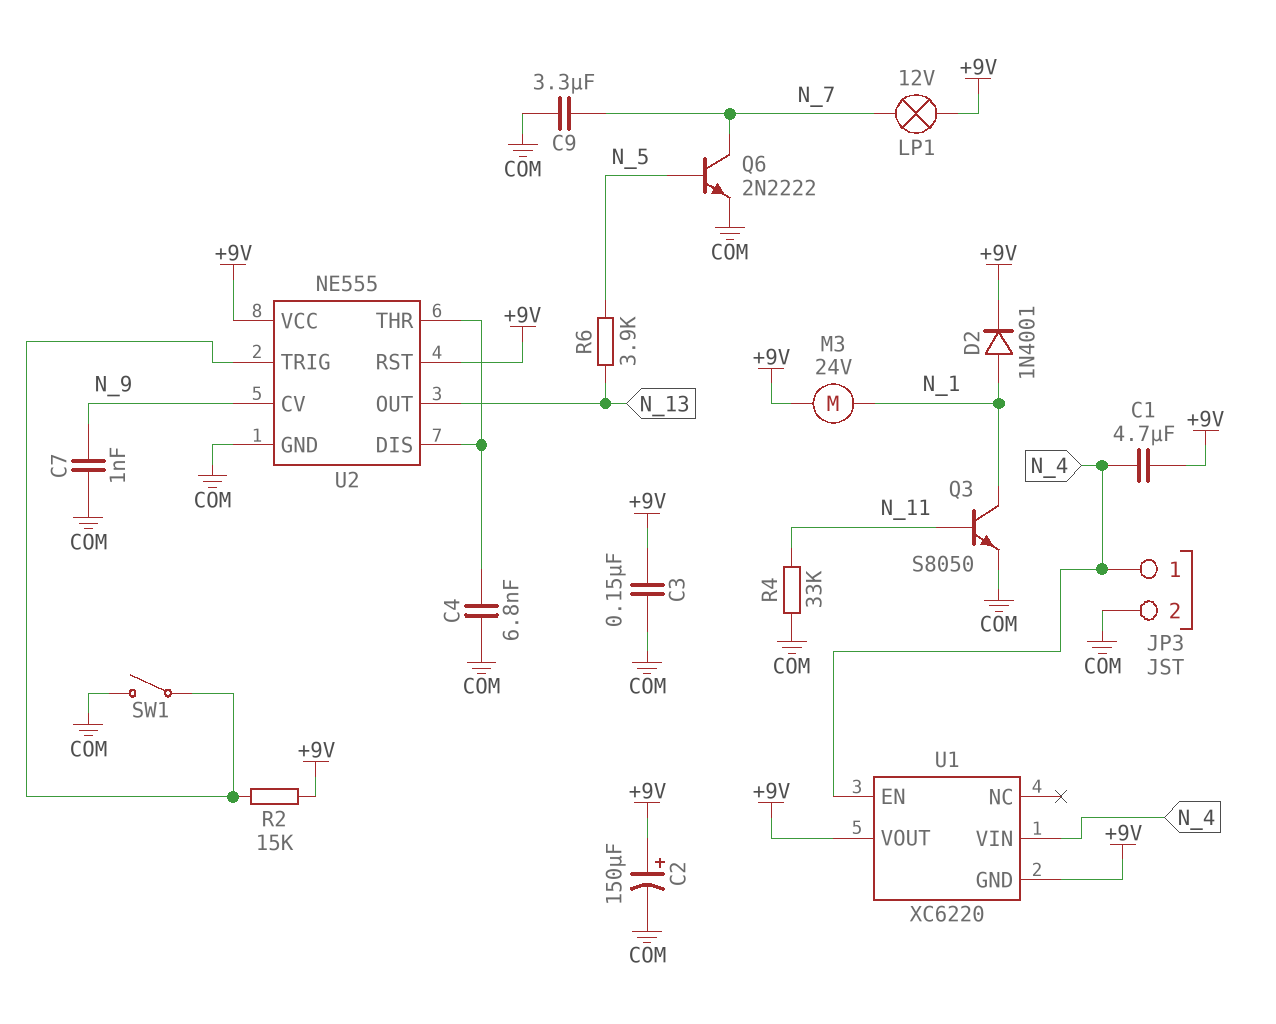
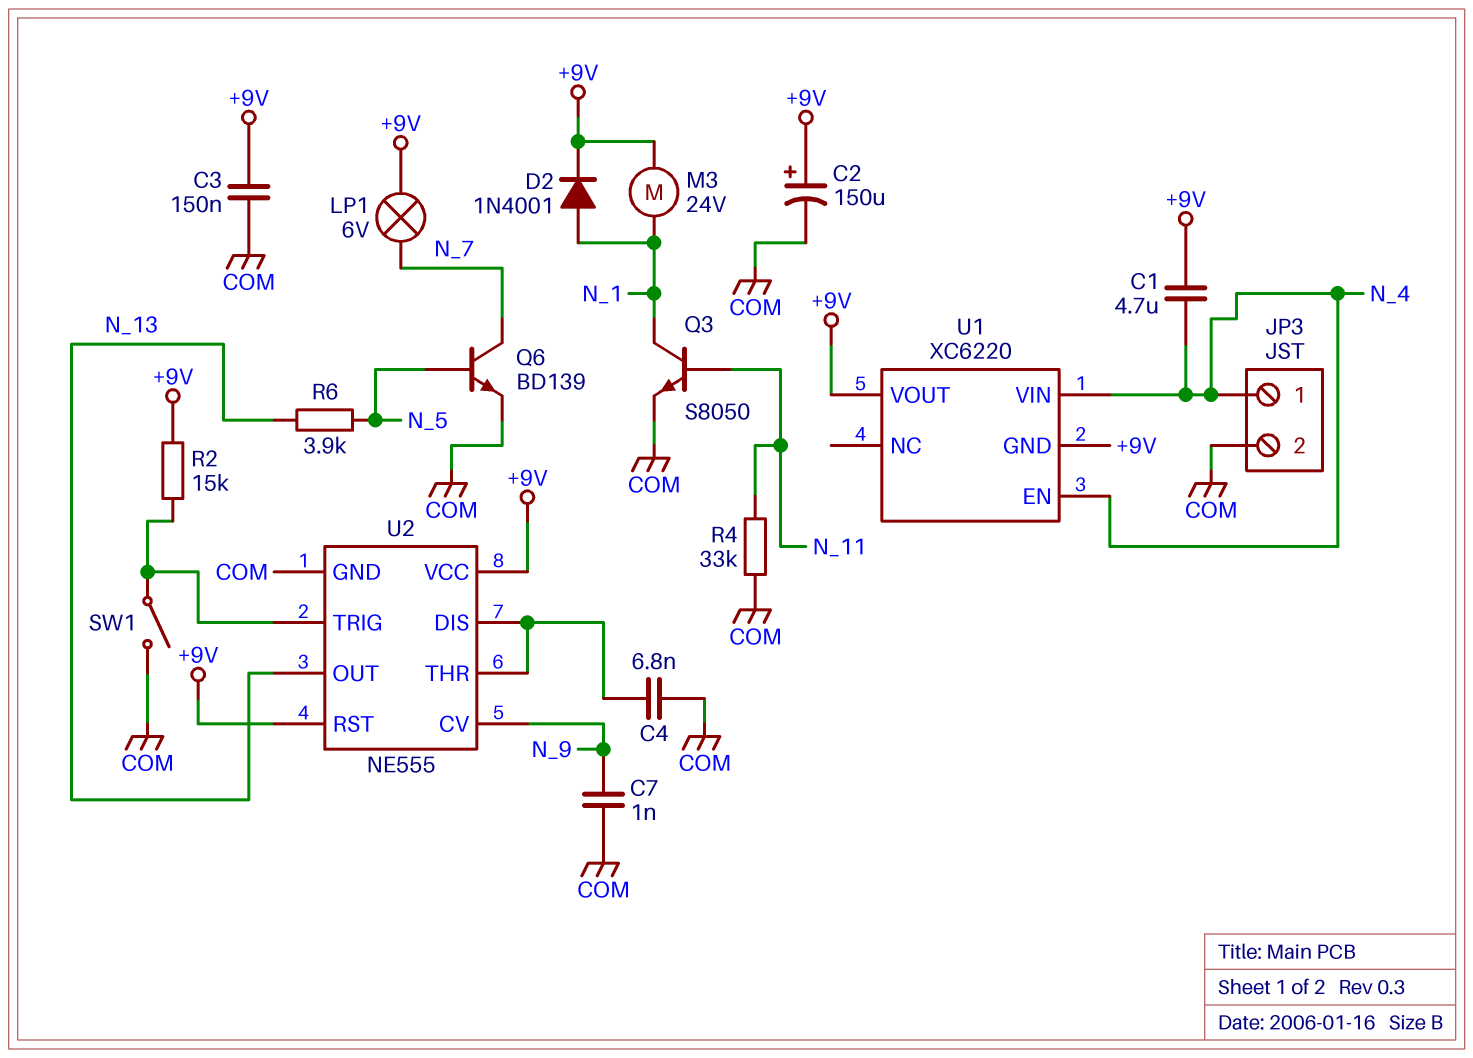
C9: 3.3uF (COM, N_7) -> none
LP1: lamp 12V (+9V, N_7) -> lamp 6V (+9V, N_7)
Q6: NPN 2N2222 (B N_5, C N_7, E COM) -> NPN BD139 (B N_5, C N_7, E COM)

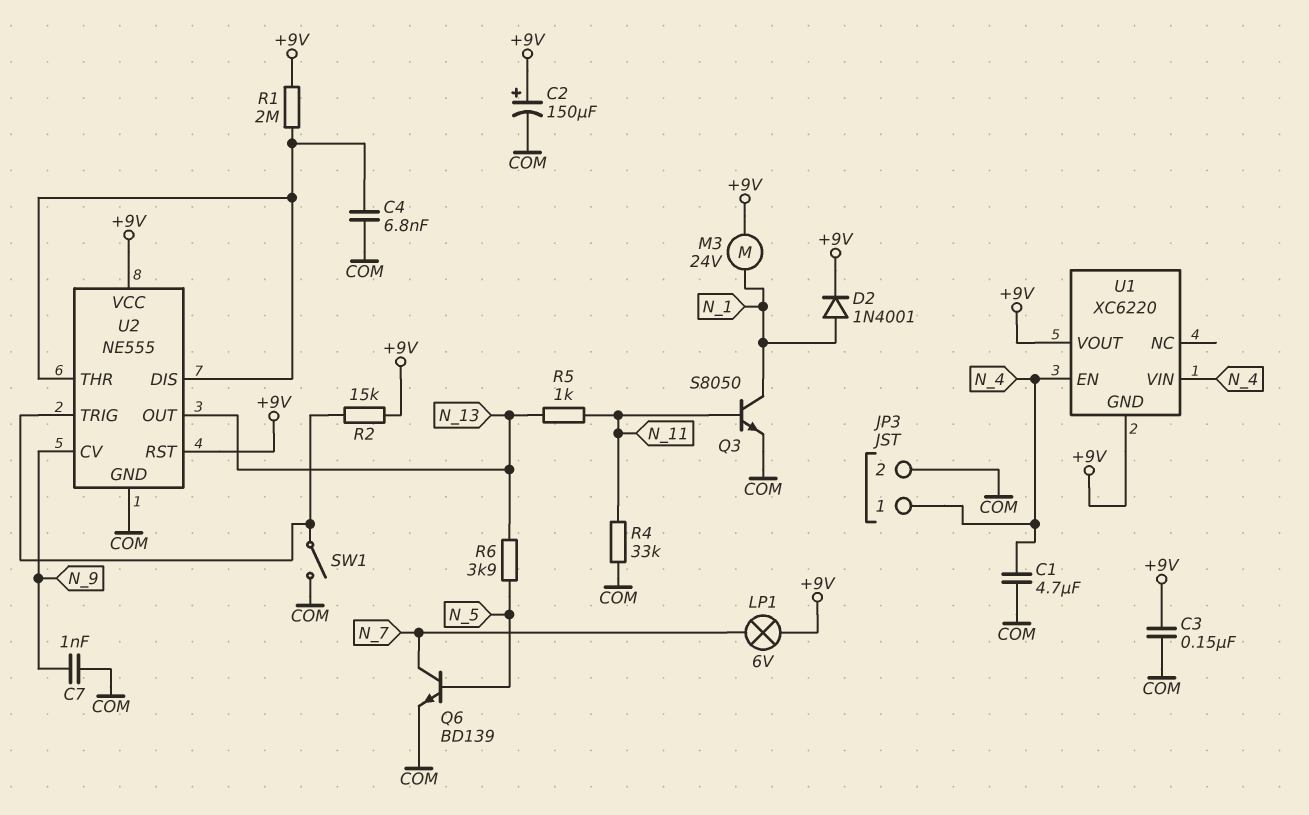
C1: 4.7uF (+9V, N_4) -> 4.7uF (COM, N_4)
R1: none -> 2M (+9V, U2/DIS)
R5: none -> 1k (N_11, N_13)

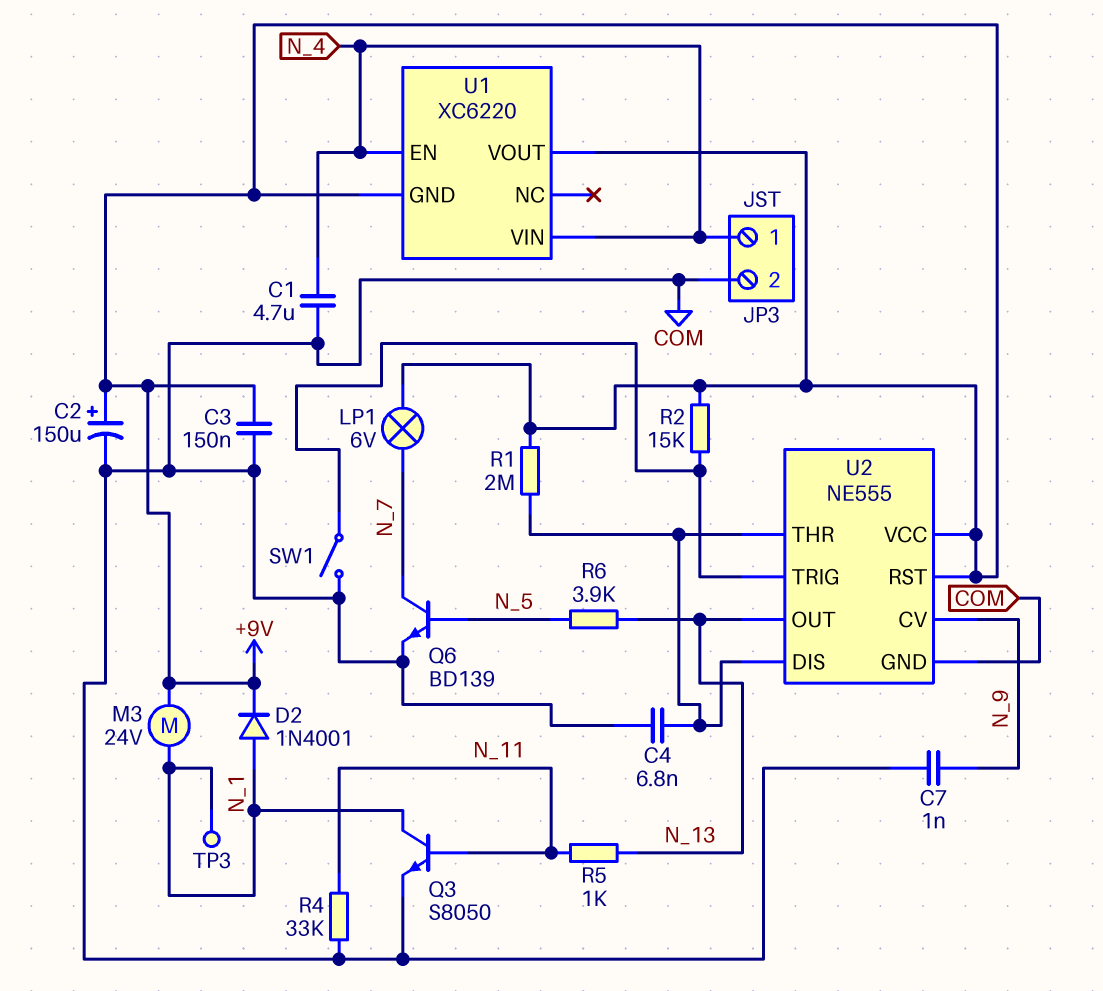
TP3: none -> test point (N_1)

